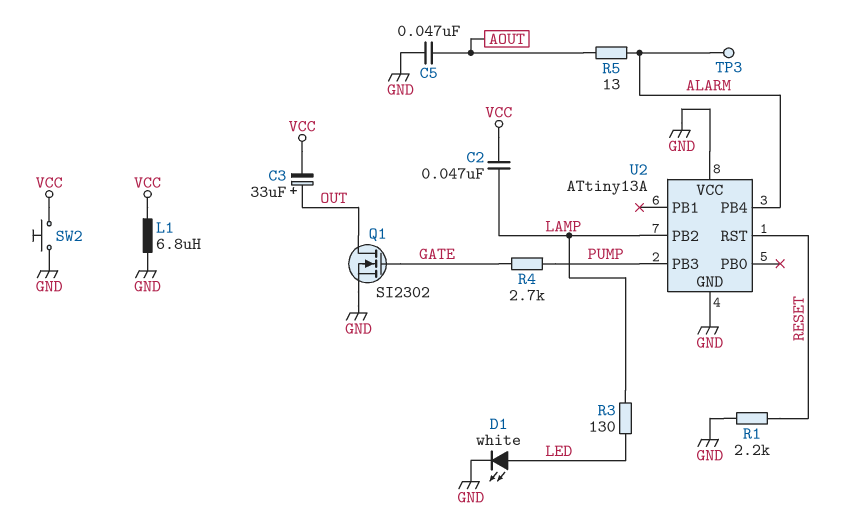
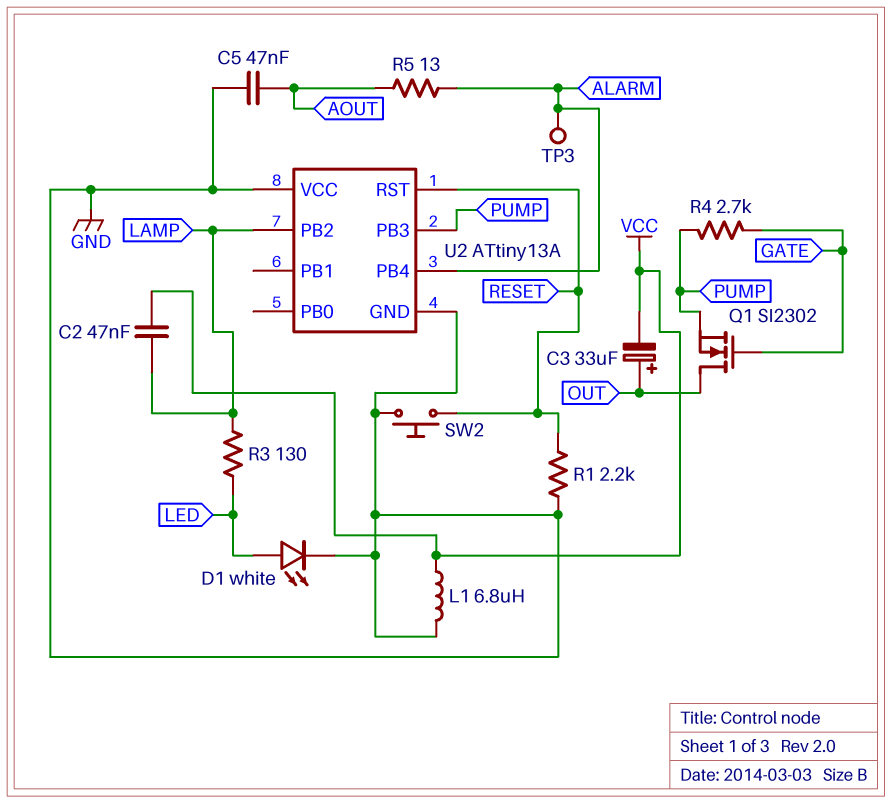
Q1: NMOS SI2302 (G GATE, D OUT, S GND) -> NMOS SI2302 (G GATE, D OUT, S PUMP)
SW2: button (GND, VCC) -> button (GND, RESET)

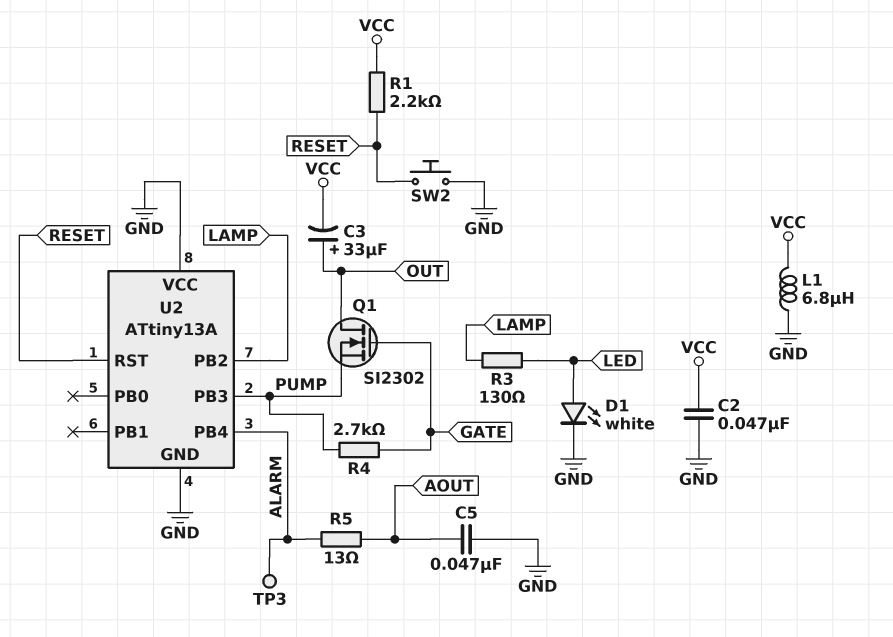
C2: 47nF (LAMP, VCC) -> 47nF (GND, VCC)
R1: 2.2k (GND, RESET) -> 2.2k (RESET, VCC)

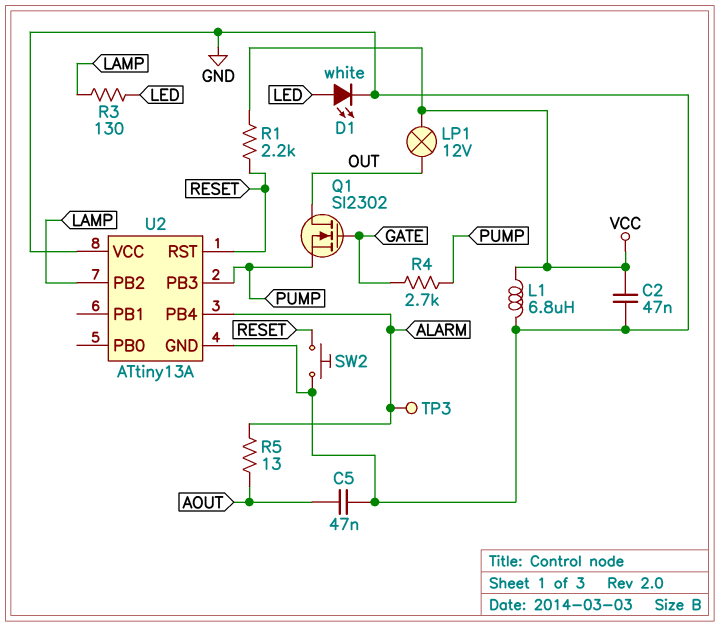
C3: 33uF (plus OUT, minus VCC) -> none
LP1: none -> lamp 12V (OUT, VCC)

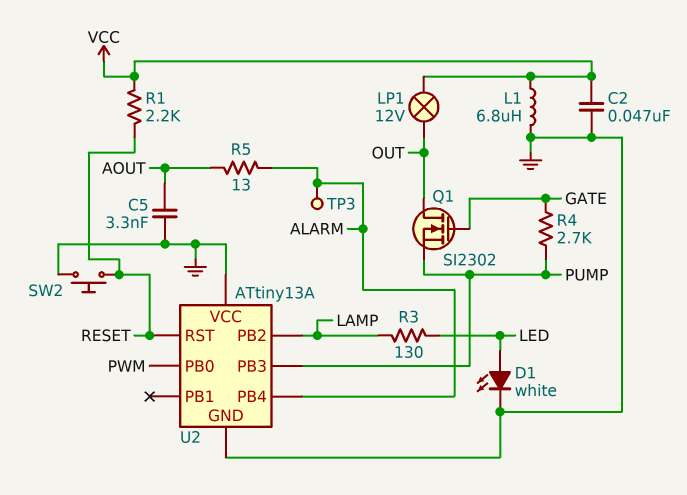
C5: 47nF (AOUT, GND) -> 3.3nF (AOUT, GND)
U2 pin PB0: none -> PWM

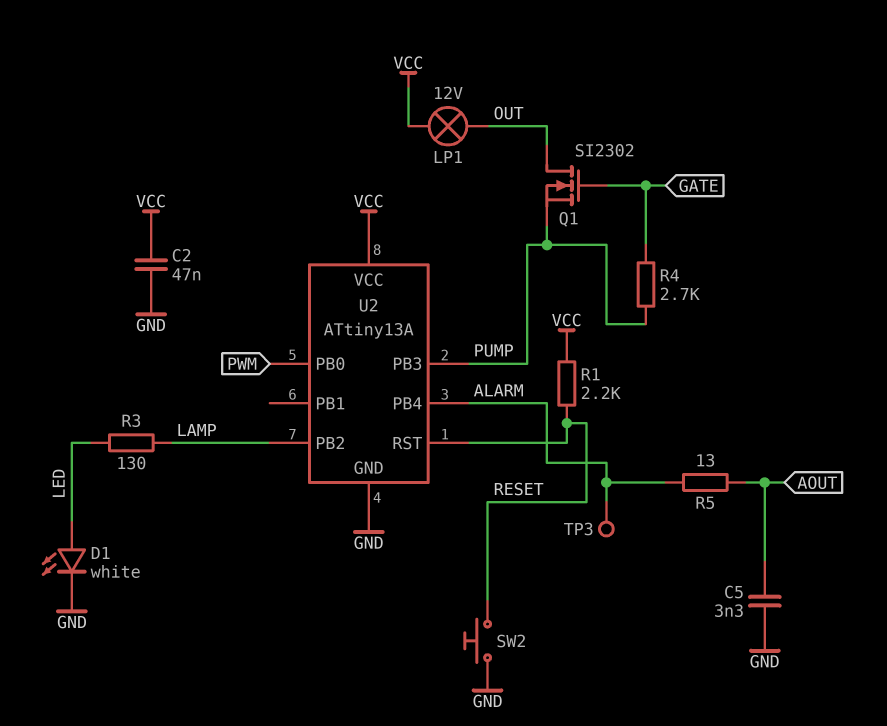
L1: 6.8uH (GND, VCC) -> none
U2 pin VCC: GND -> VCC

